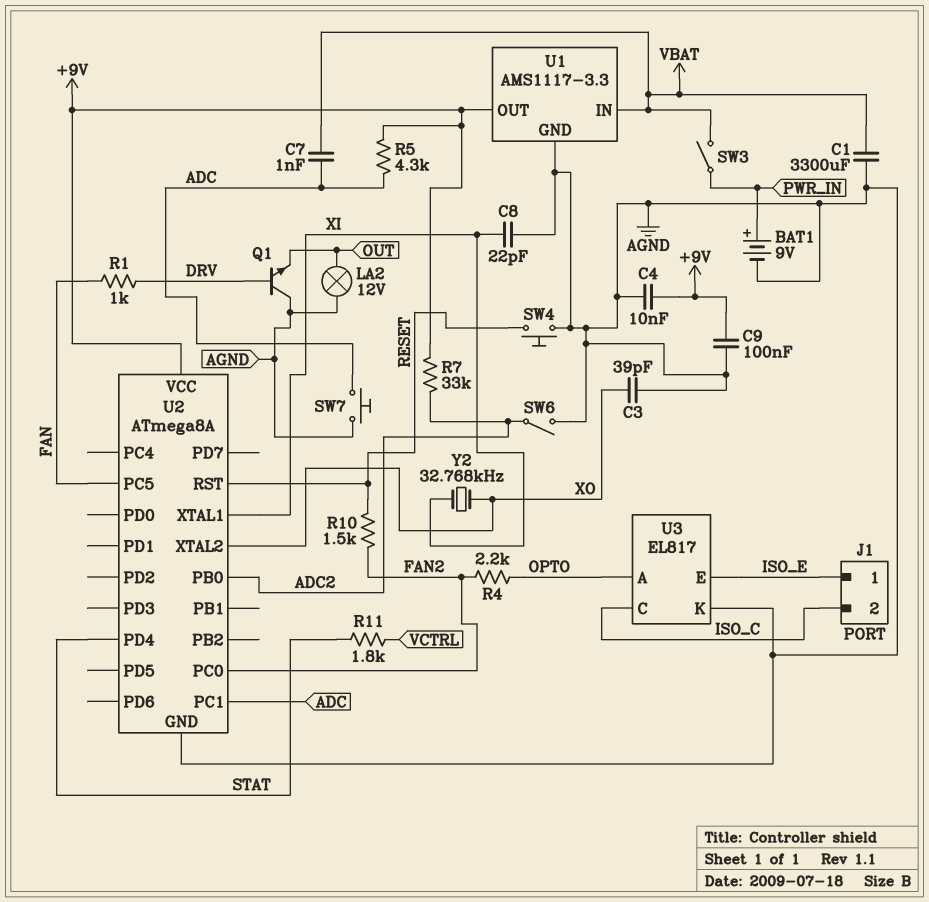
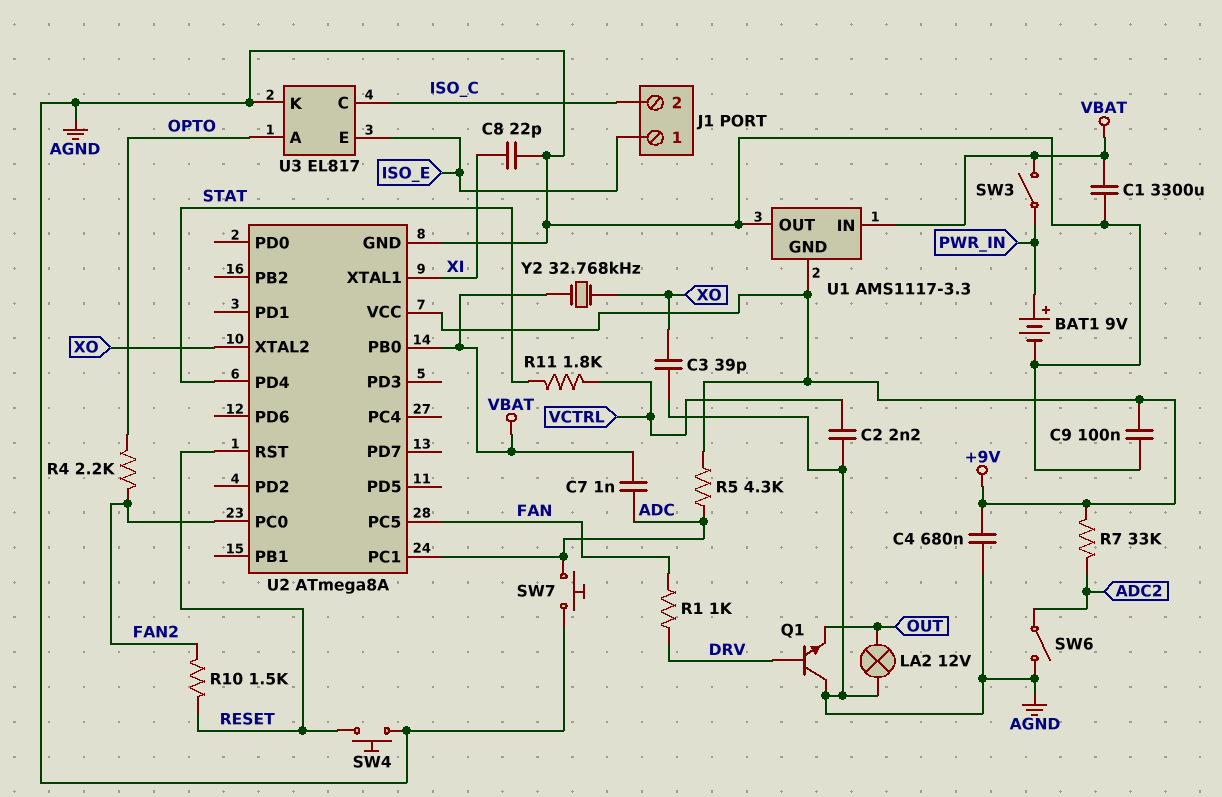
C2: none -> 2.2nF (AGND, VCTRL)
C4: 10nF (+9V, AGND) -> 680nF (+9V, AGND)
U1 pin GND: AGND -> +9V
U1 pin OUT: +9V -> AGND
U2 pin PB0: ADC2 -> VBAT
Y2: 32.768kHz (XI, XO) -> 32.768kHz (VBAT, XO)

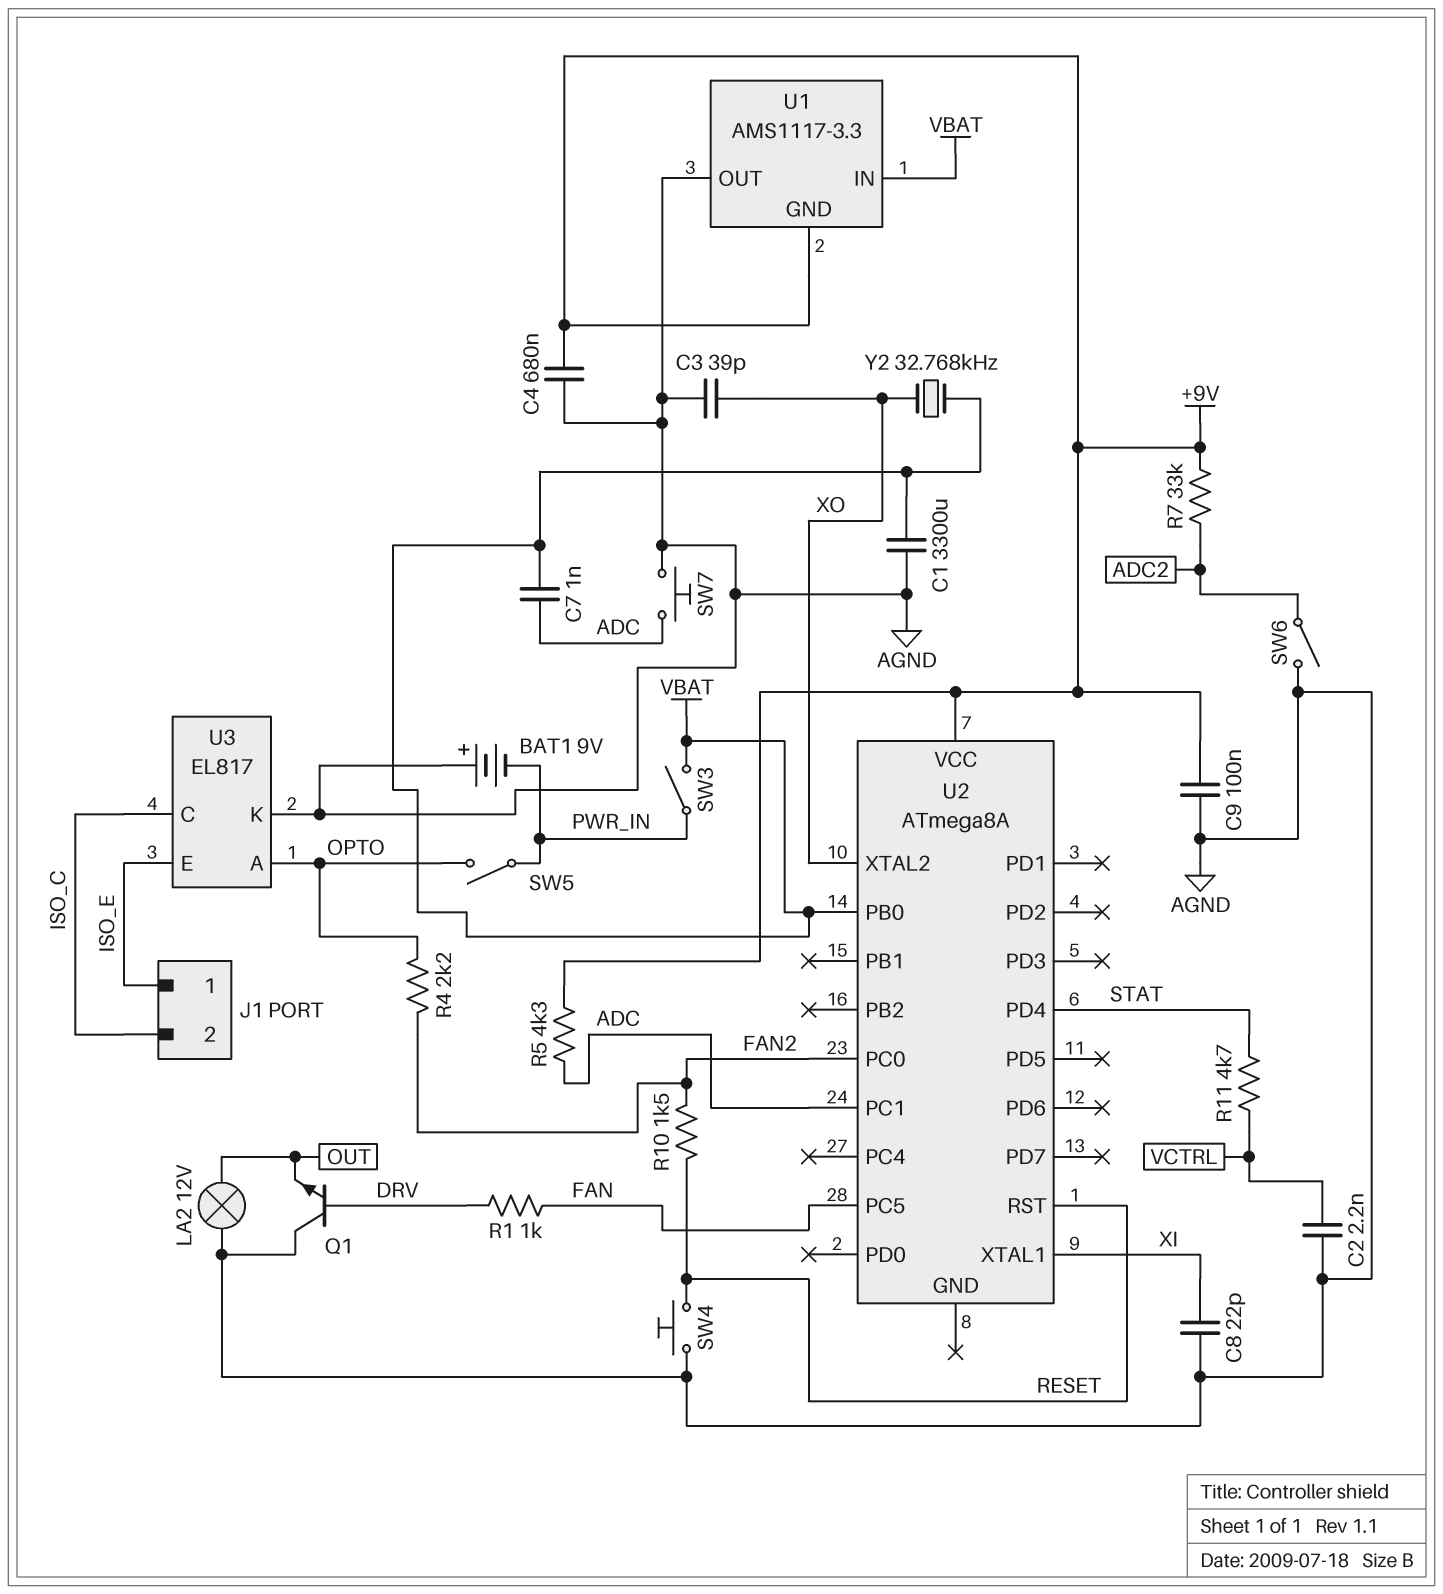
BAT1: 9V (plus PWR_IN, minus AGND) -> 9V (plus AGND, minus PWR_IN)
R11: 1.8k (STAT, VCTRL) -> 4.7k (STAT, VCTRL)
SW5: none -> switch (OPTO, PWR_IN)
U2 pin GND: AGND -> none

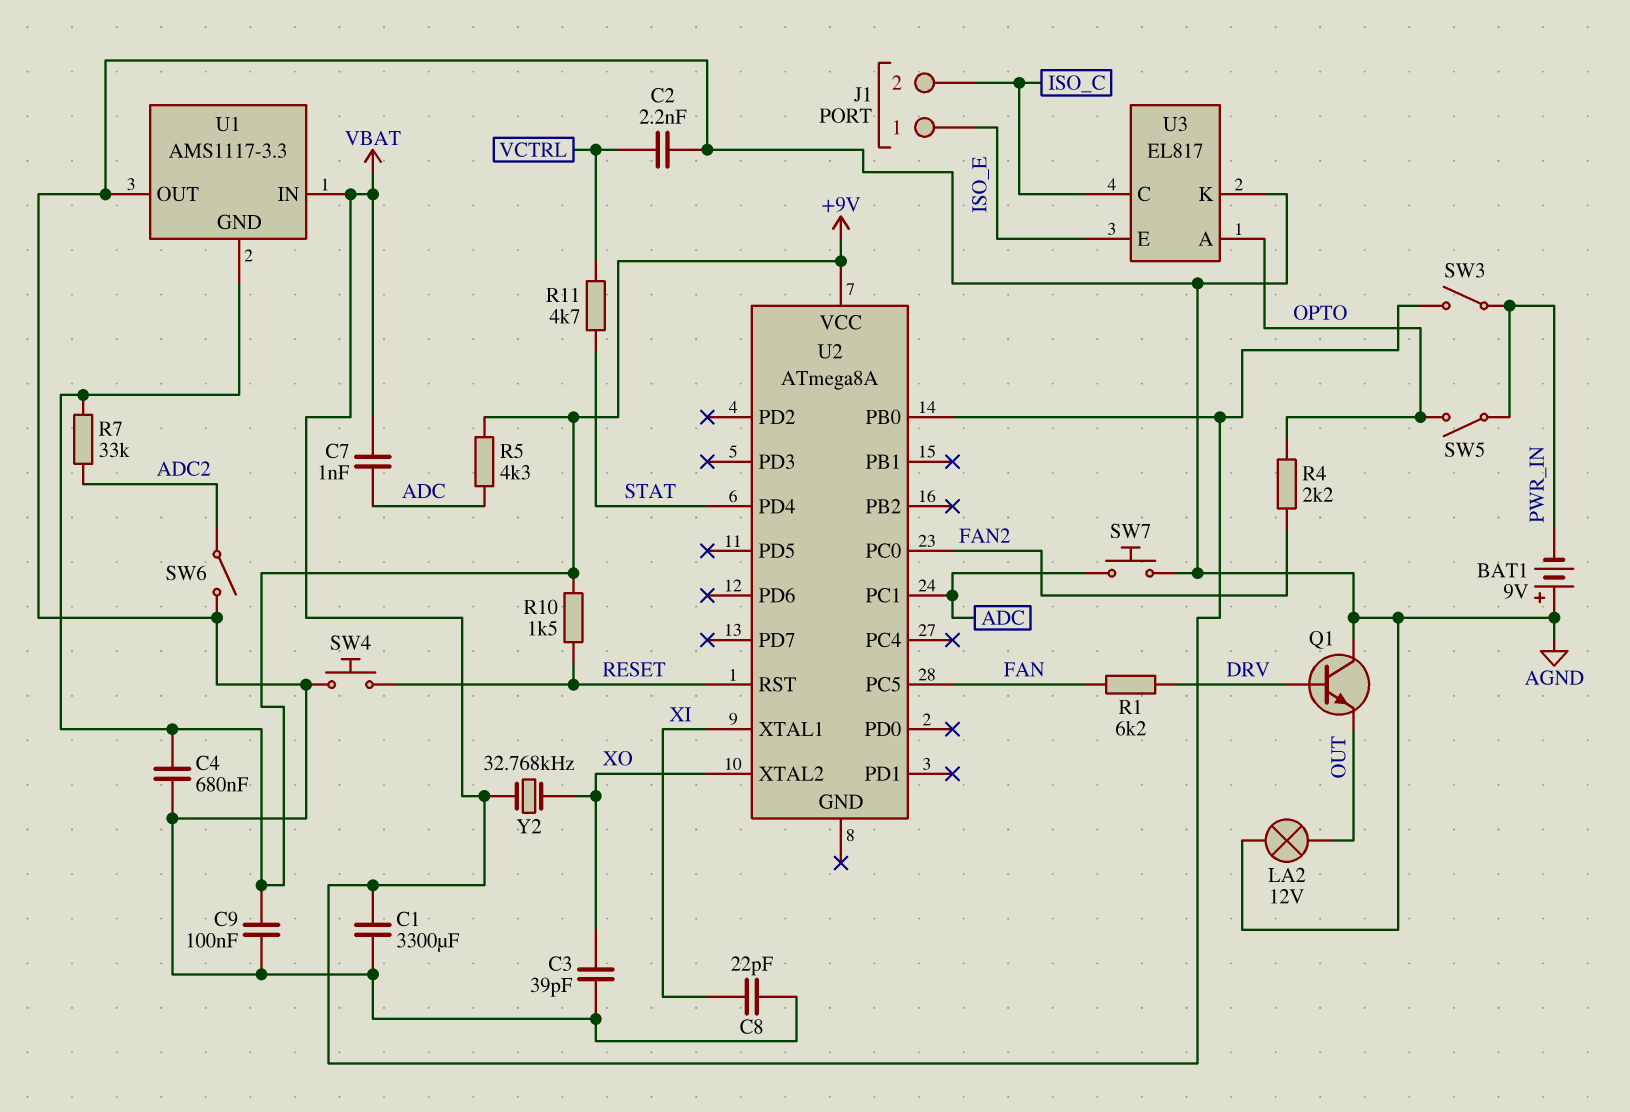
R1: 1k (DRV, FAN) -> 6.2k (DRV, FAN)
R10: 1.5k (FAN2, RESET) -> 1.5k (+9V, RESET)

